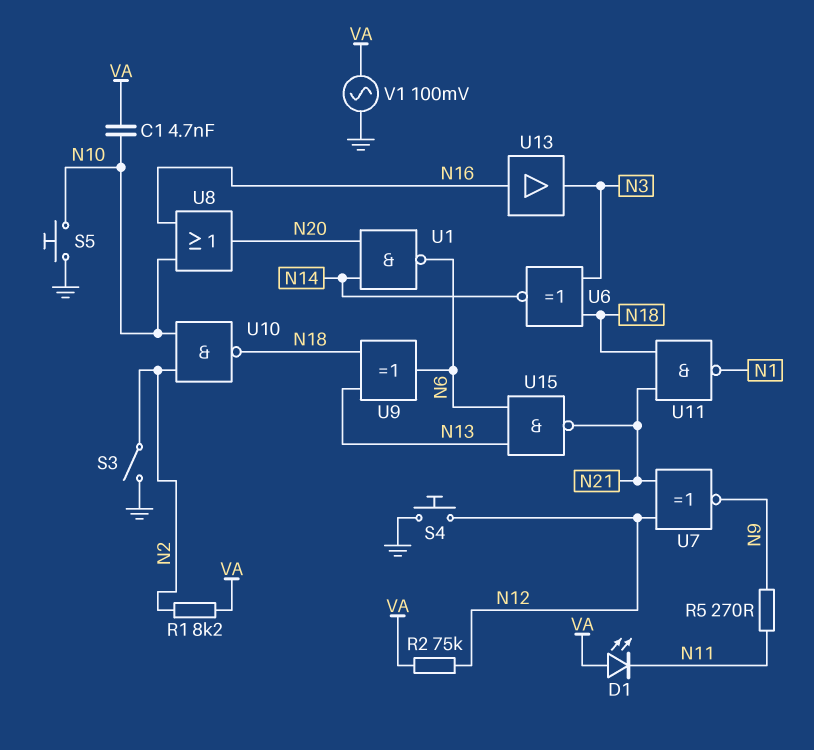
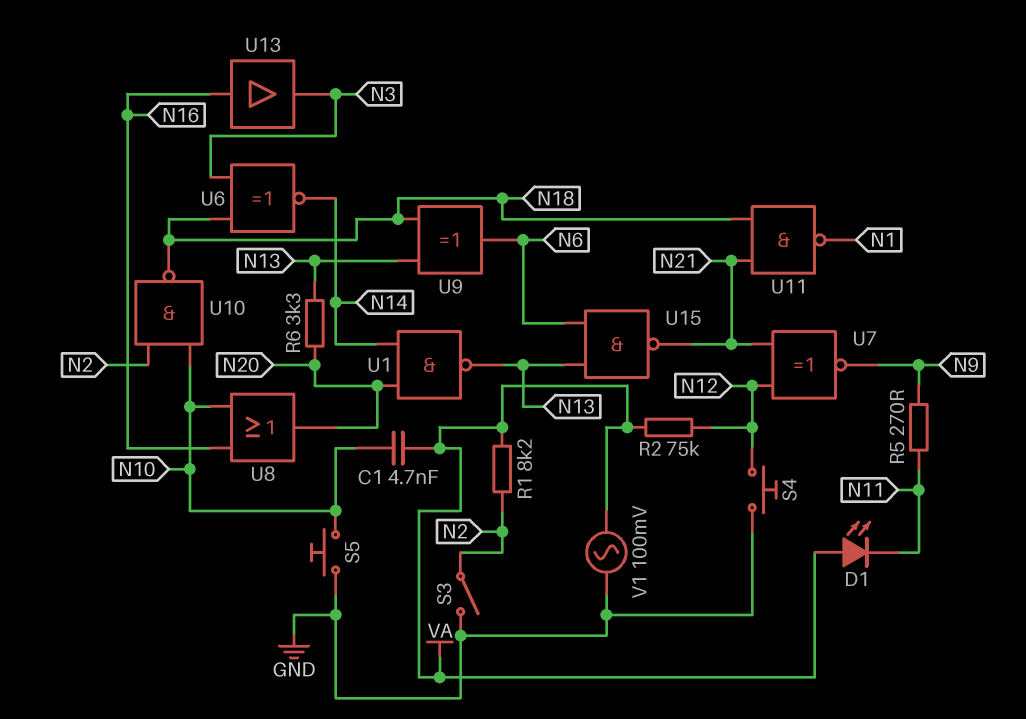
R6: none -> 3.3k (N13, N20)
U1: NAND (in N14, in N20, out N6) -> NAND (in N14, in N20, out N13)

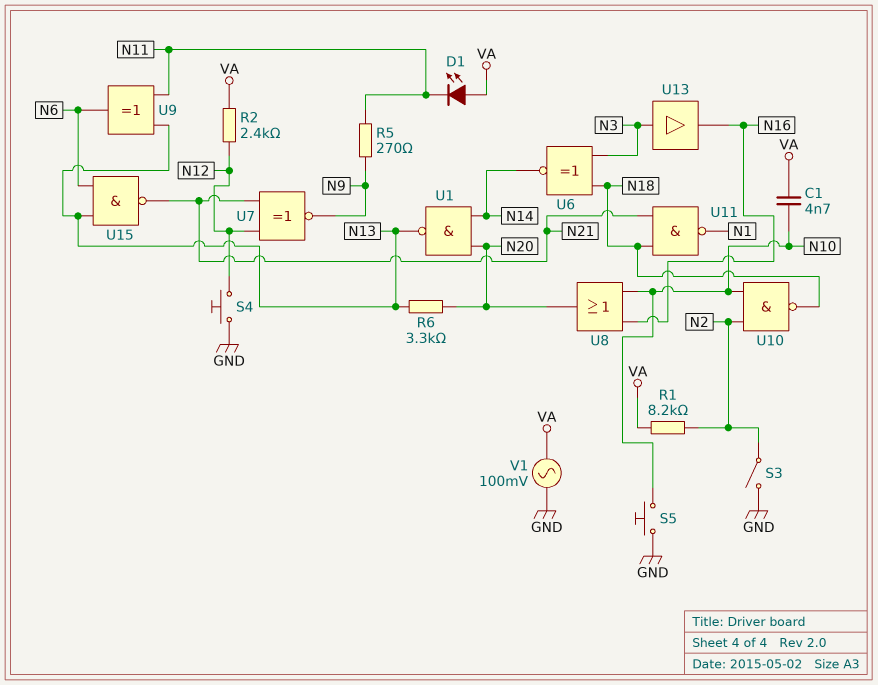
R2: 75k (N12, VA) -> 2.4k (N12, VA)
U9: XOR (in N13, in N18, out N6) -> XOR (in N11, in N13, out N6)
U13: buffer (in N16, out N3) -> buffer (in N3, out N16)

